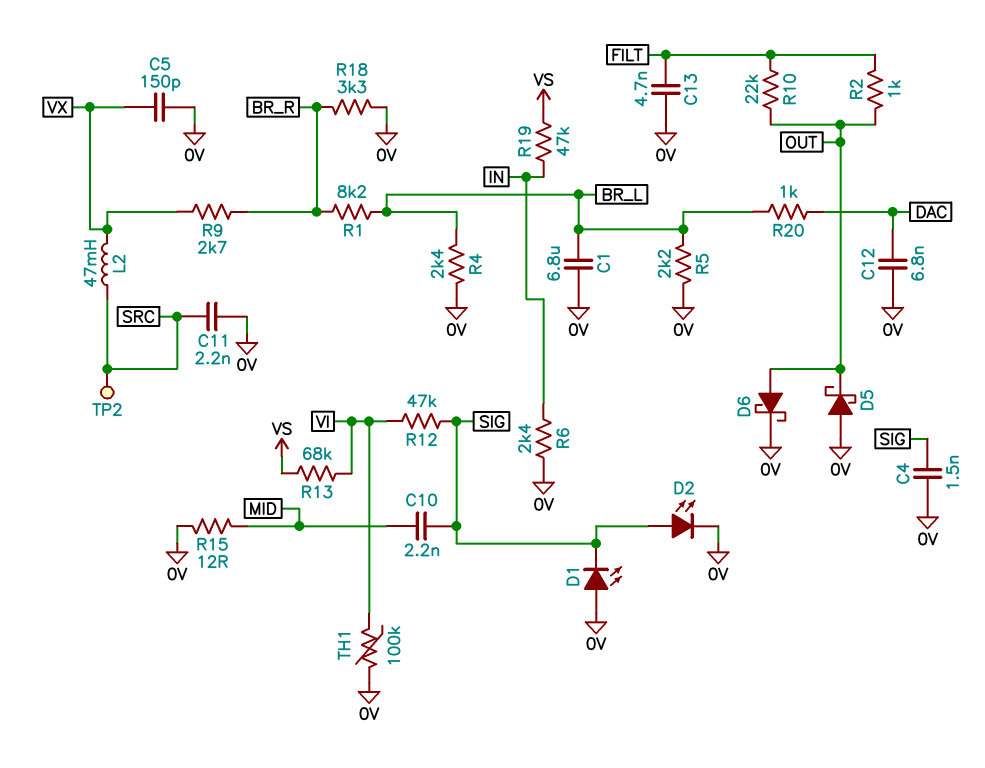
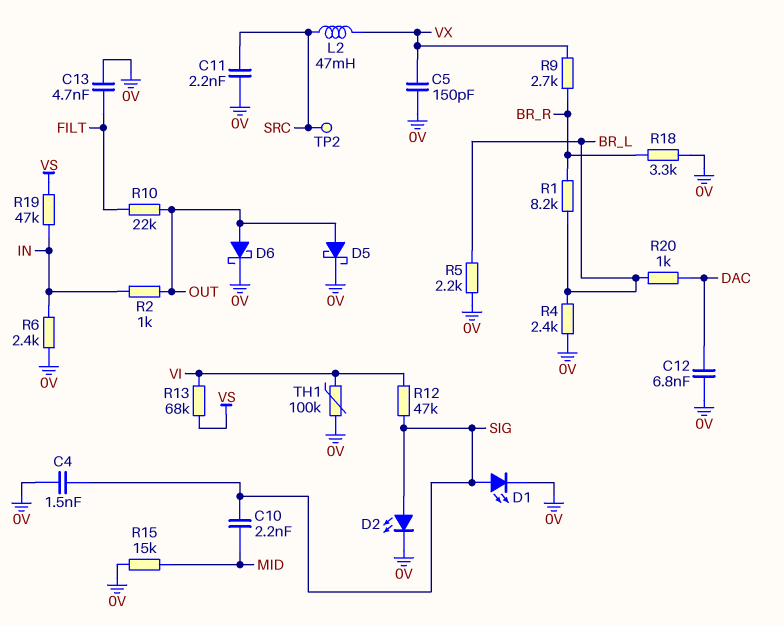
C1: 6.8uF (0V, BR_L) -> none
D1: LED (A 0V, K SIG) -> LED (A SIG, K 0V)
D5: schottky (A 0V, K OUT) -> schottky (A OUT, K 0V)
R2: 1k (FILT, OUT) -> 1k (IN, OUT)
R15: 12 (0V, MID) -> 15k (0V, MID)

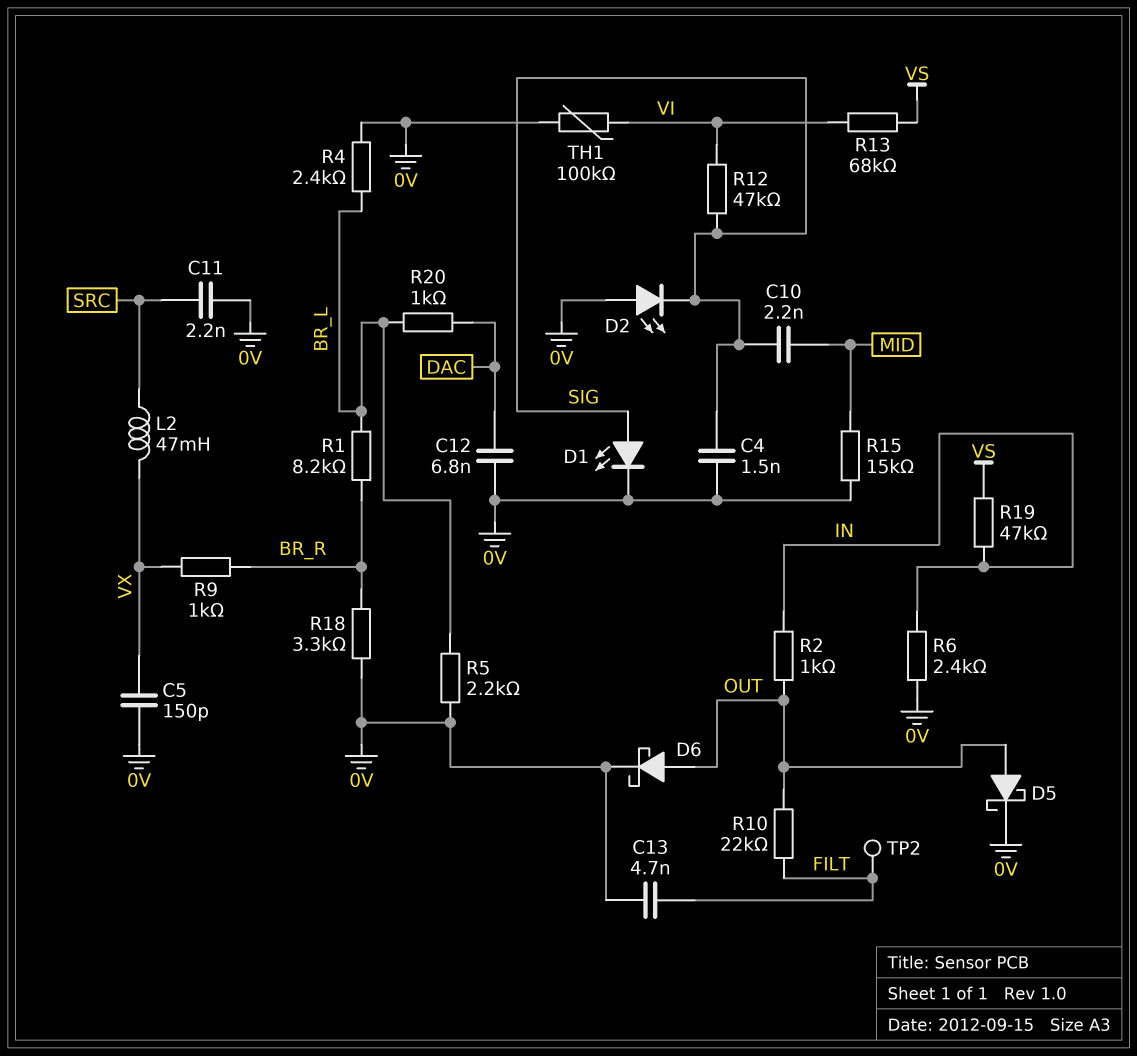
D2: LED (A SIG, K 0V) -> LED (A 0V, K SIG)
R9: 2.7k (BR_R, VX) -> 1k (BR_R, VX)
TP2: test point (SRC) -> test point (FILT)

